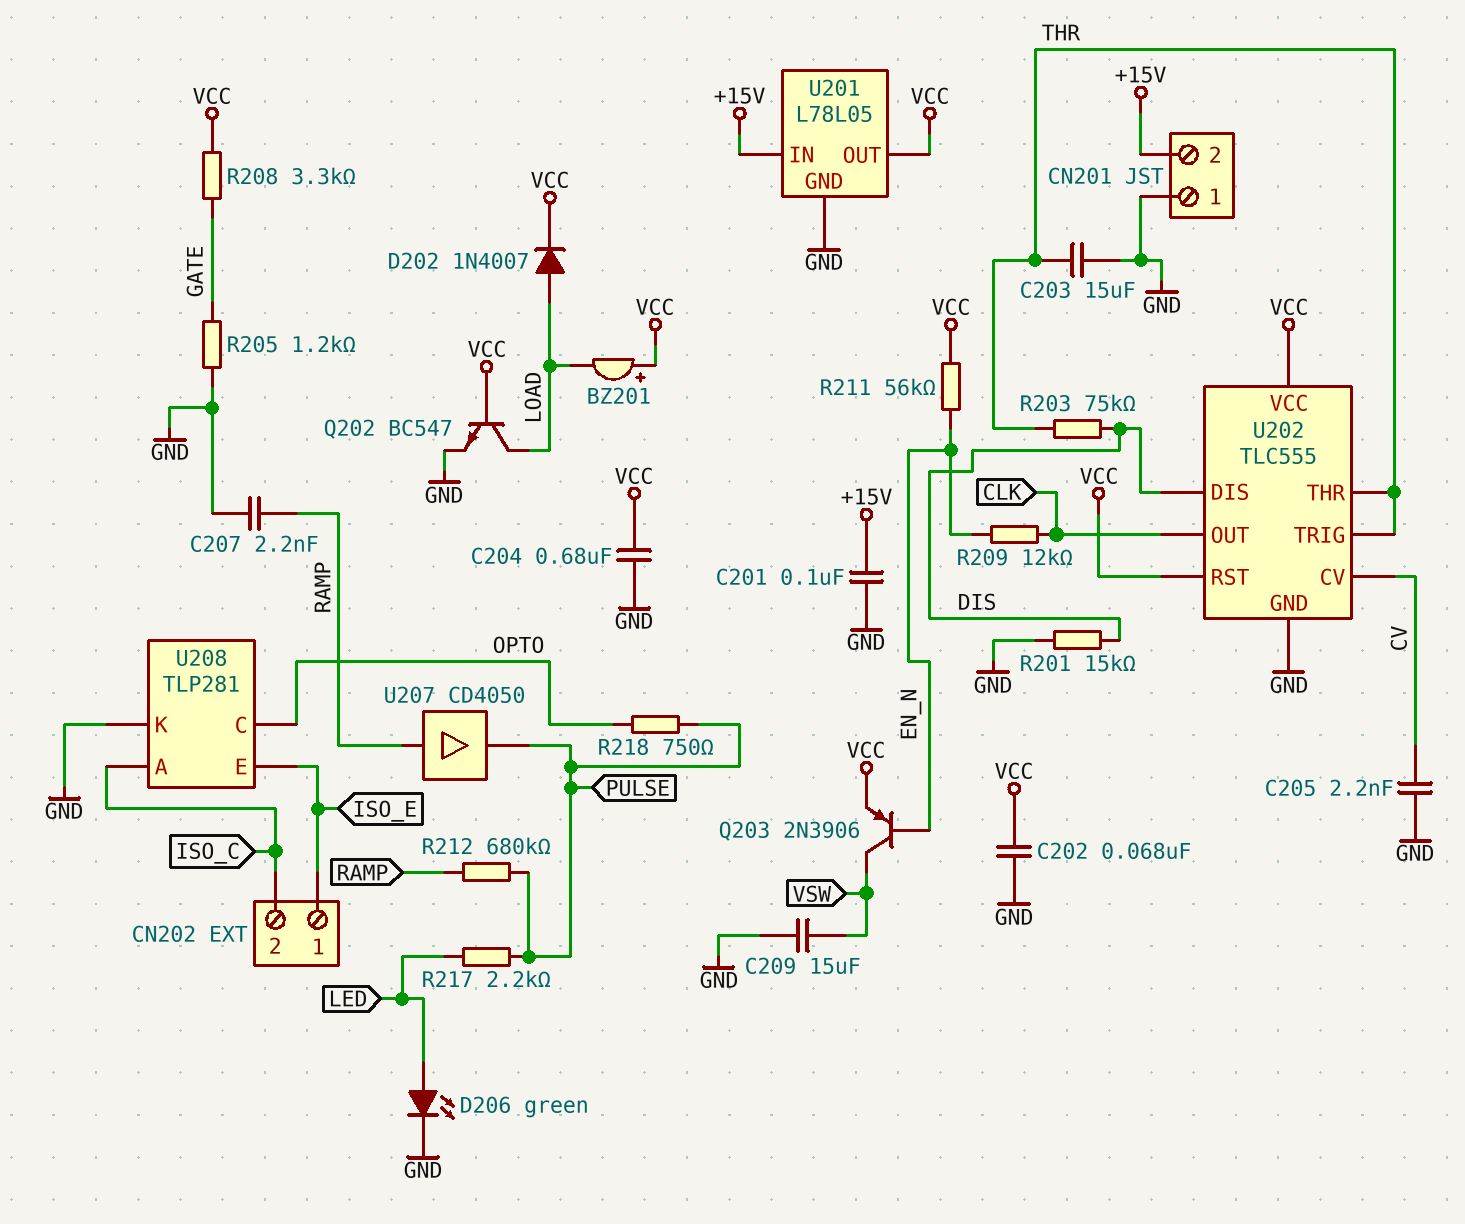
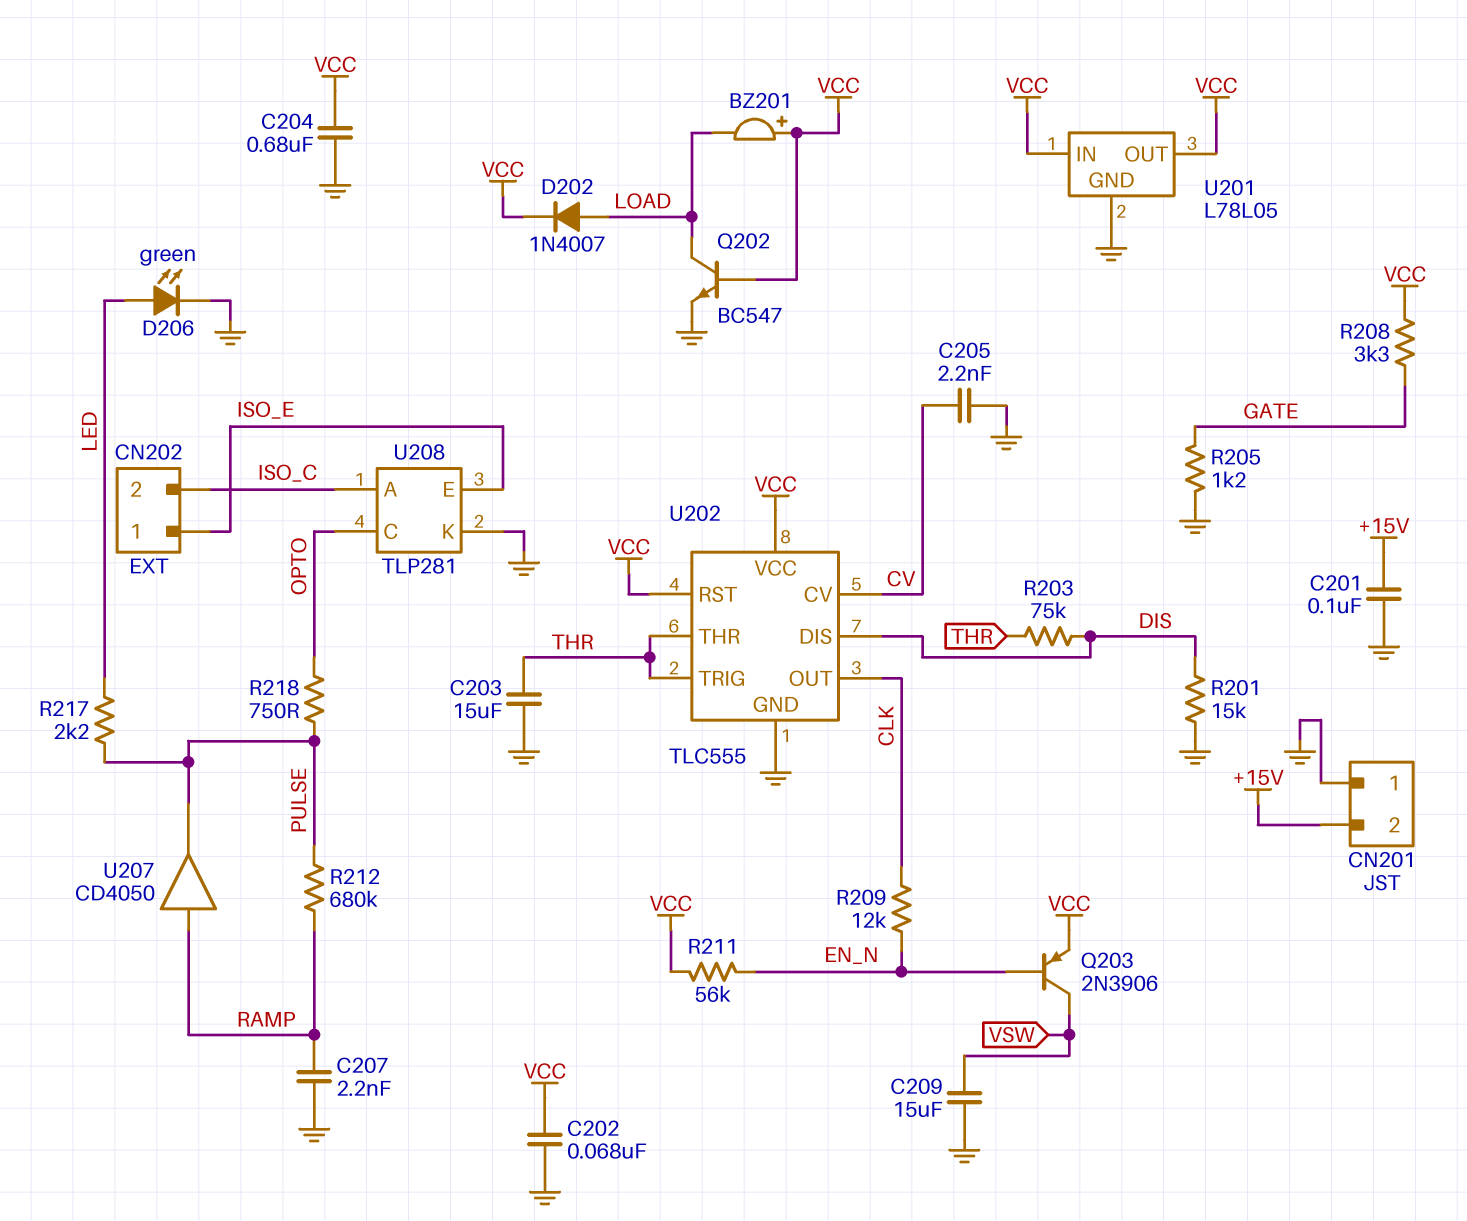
U201 pin IN: +15V -> VCC

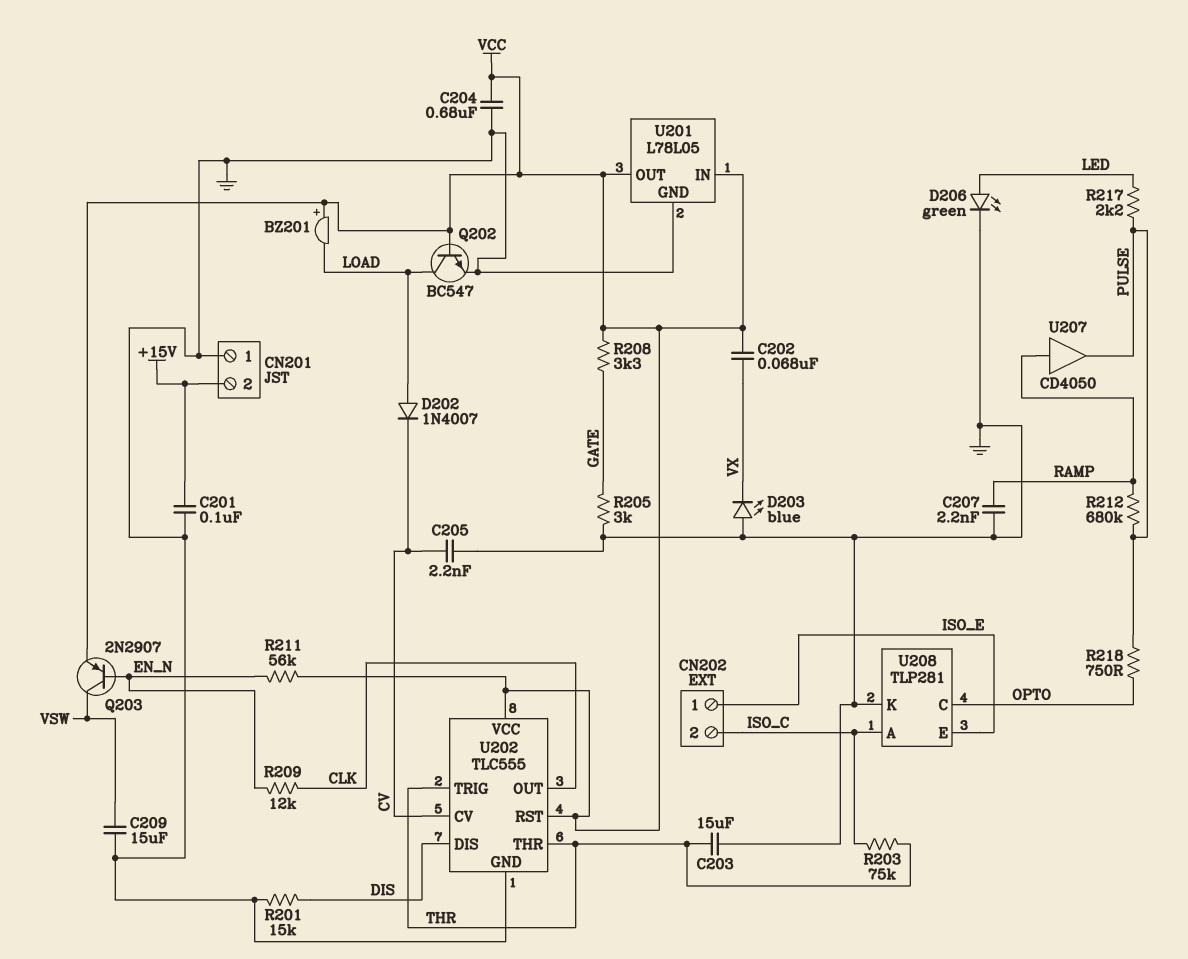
C202: 68nF (GND, VCC) -> 68nF (VCC, VX)
D202: diode 1N4007 (A LOAD, K VCC) -> diode 1N4007 (A LOAD, K CV)
D203: none -> LED blue (A GND, K VX)
Q203: PNP 2N3906 (B EN_N, C VSW, E VCC) -> PNP 2N2907 (B EN_N, C VSW, E VCC)
R203: 75k (DIS, THR) -> 75k (ISO_C, THR)
R205: 1.2k (GATE, GND) -> 3k (GATE, GND)

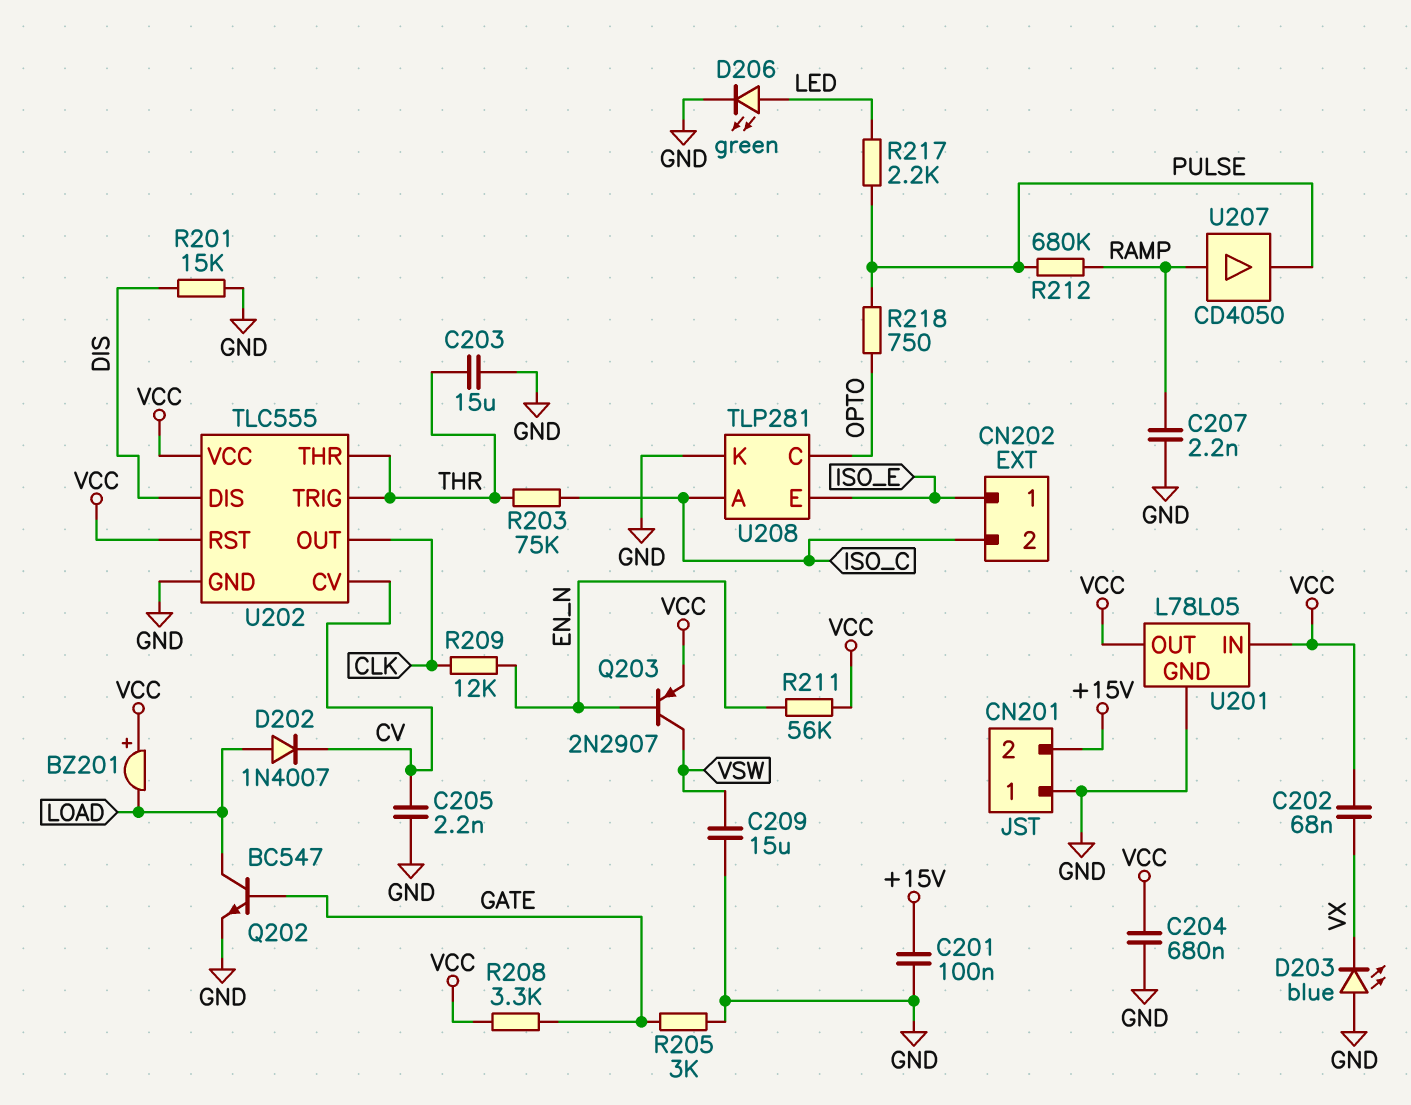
Q202: NPN BC547 (B VCC, C LOAD, E GND) -> NPN BC547 (B GATE, C LOAD, E GND)

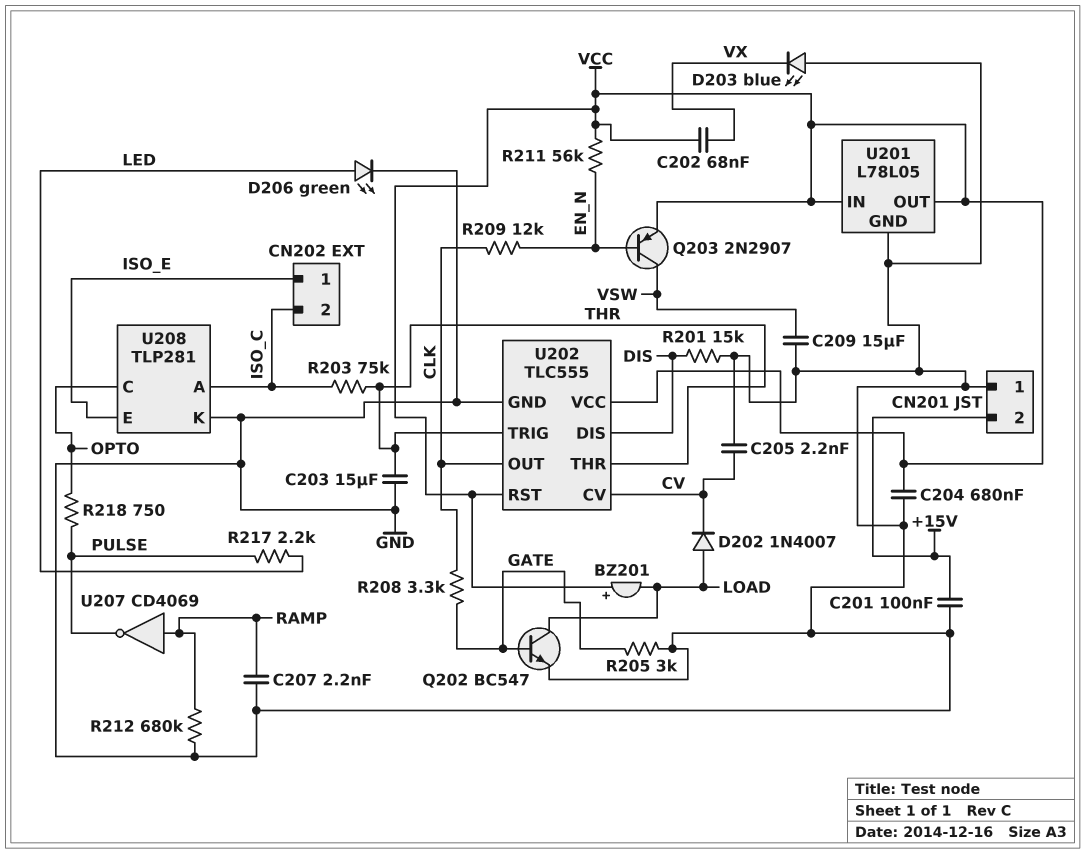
R208: 3.3k (GATE, VCC) -> 3.3k (CLK, GATE)
R212: 680k (PULSE, RAMP) -> 680k (GND, RAMP)
U207: buffer CD4050 (in RAMP, out PULSE) -> NOT CD4069 (in RAMP, out PULSE)

